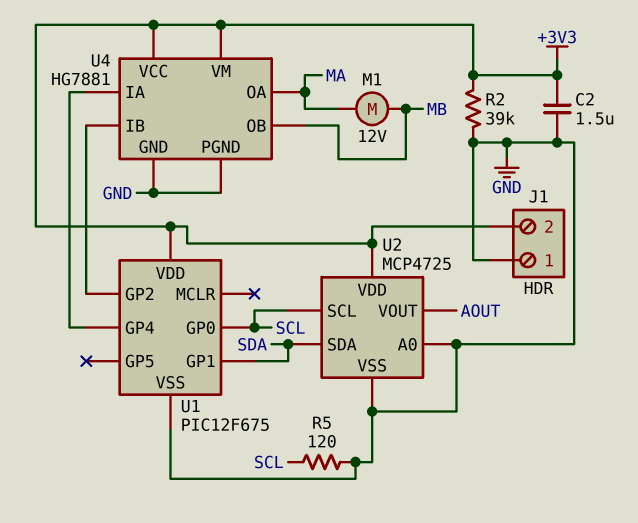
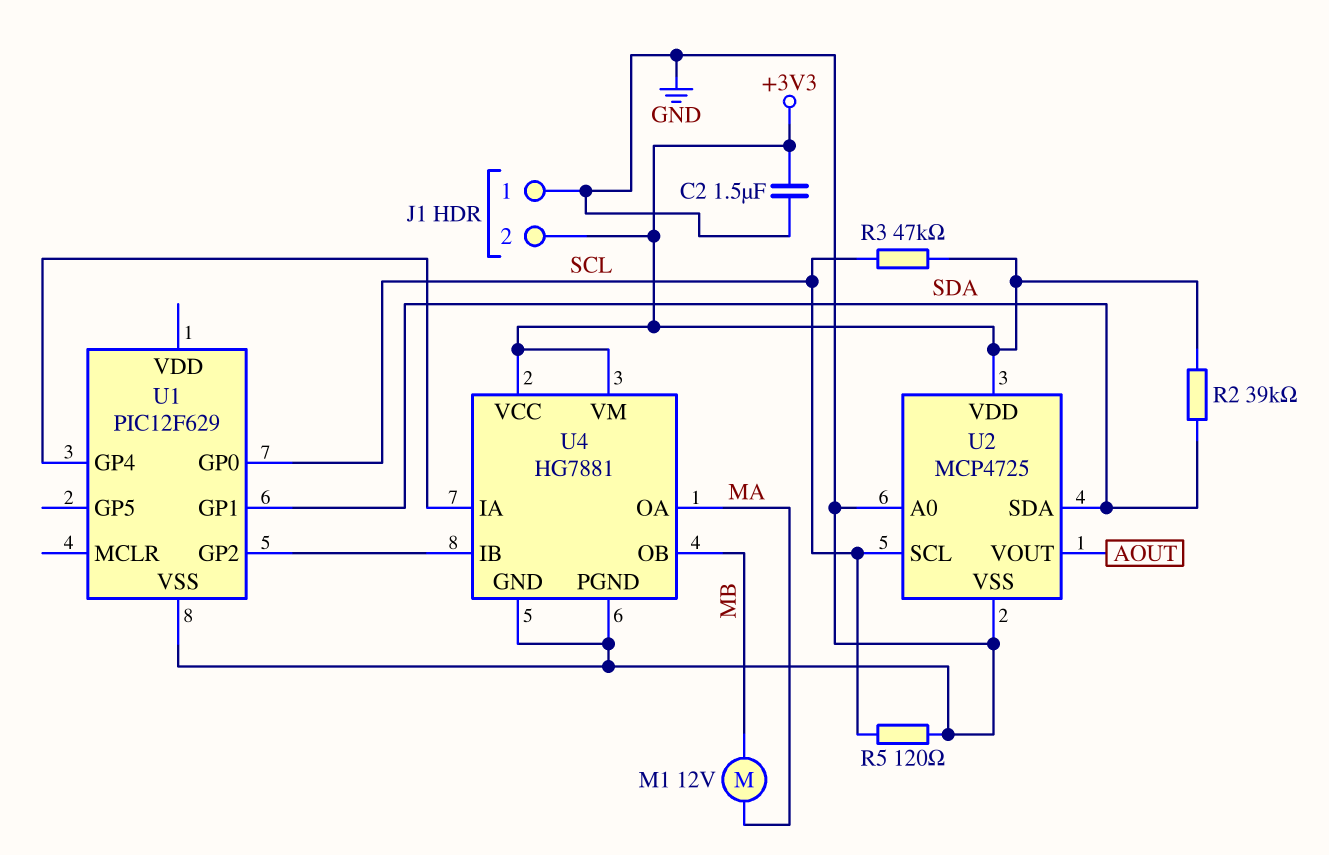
R2: 39k (+3V3, GND) -> 39k (+3V3, SDA)
R3: none -> 47k (+3V3, SCL)
U1: PIC12F675 -> PIC12F629
U1 pin VDD: +3V3 -> none

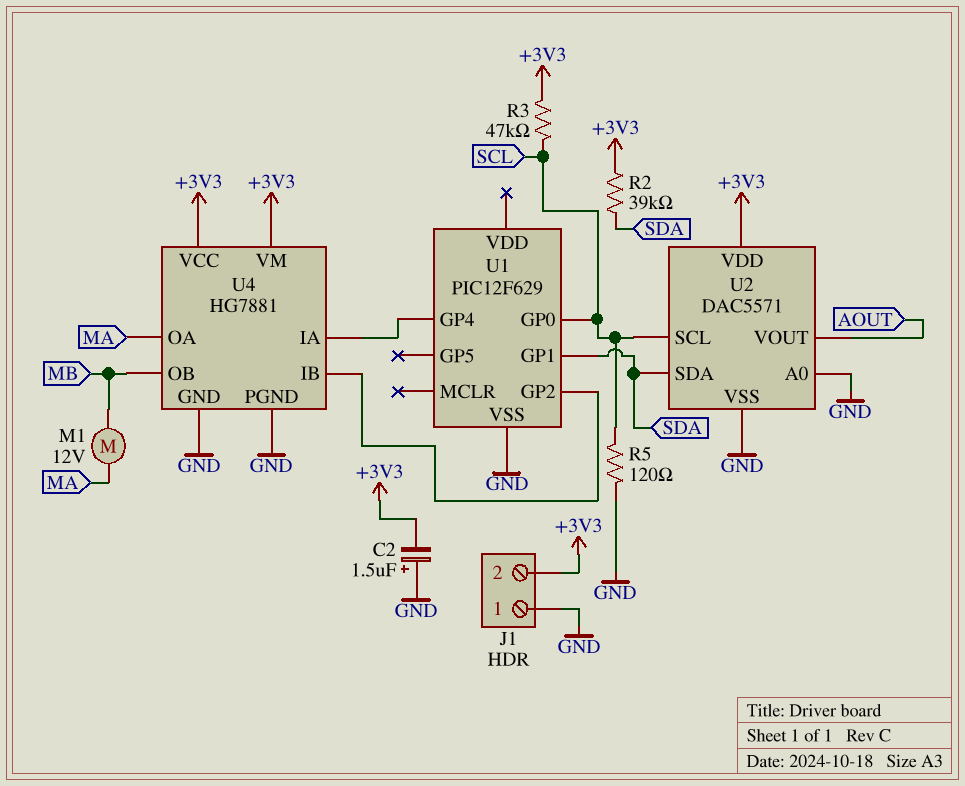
C2: 1.5uF (+3V3, GND) -> 1.5uF (plus GND, minus +3V3)
U2: MCP4725 -> DAC5571

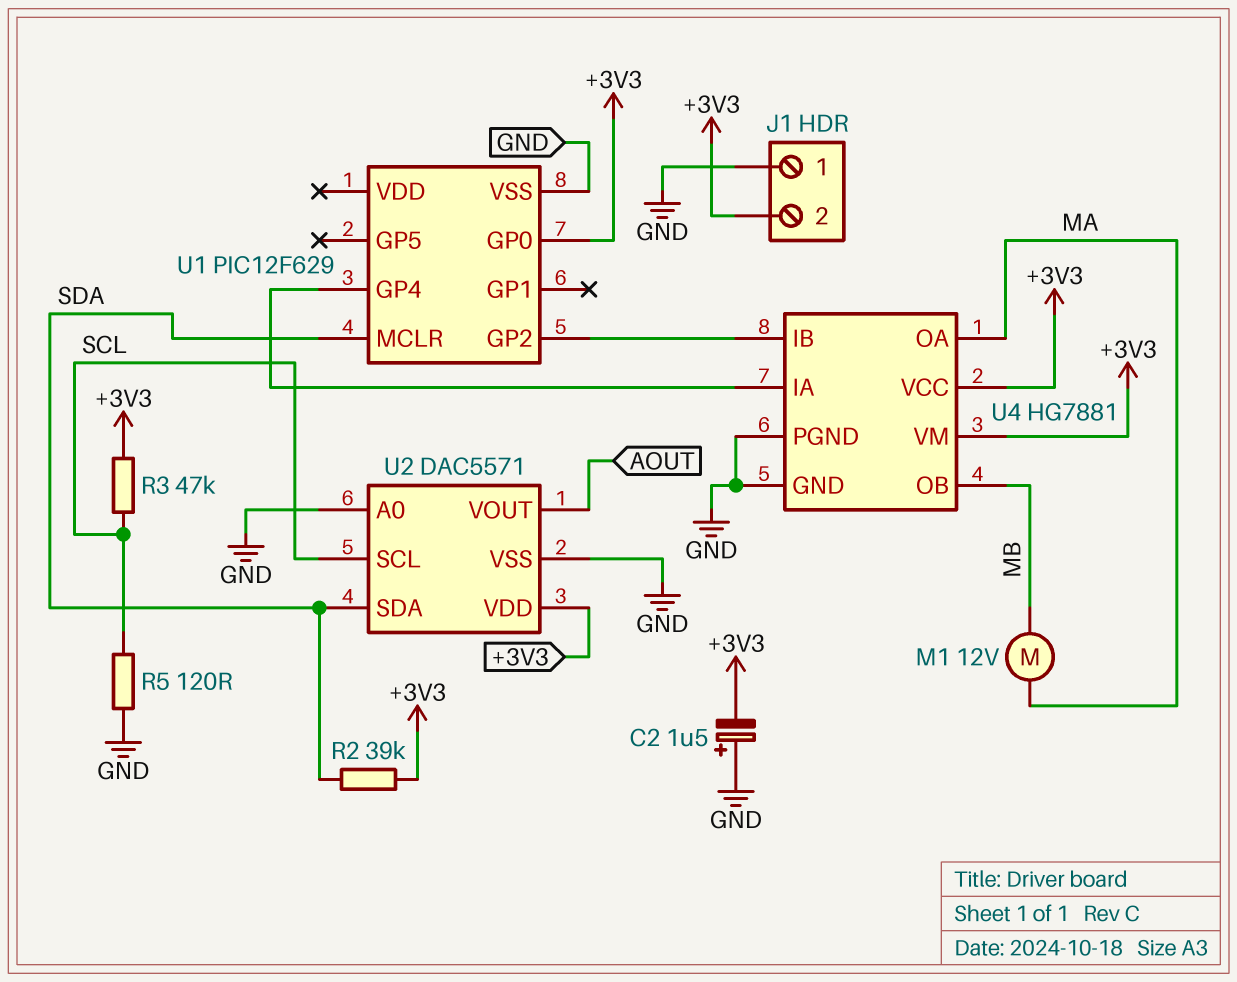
U1 pin GP0: SCL -> +3V3
U1 pin GP1: SDA -> none
U1 pin MCLR: none -> SDA

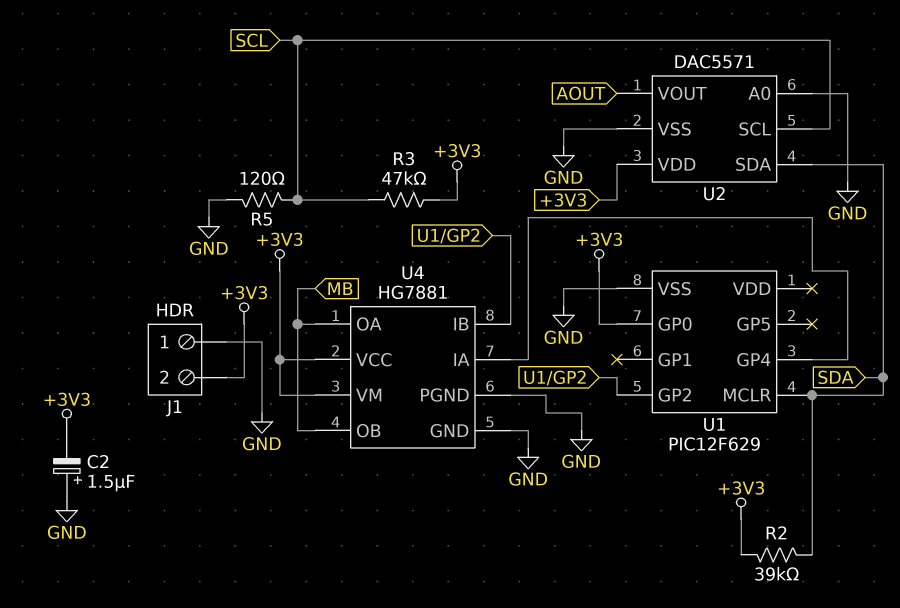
M1: motor 12V (MA, MB) -> none
U4 pin OA: MA -> MB

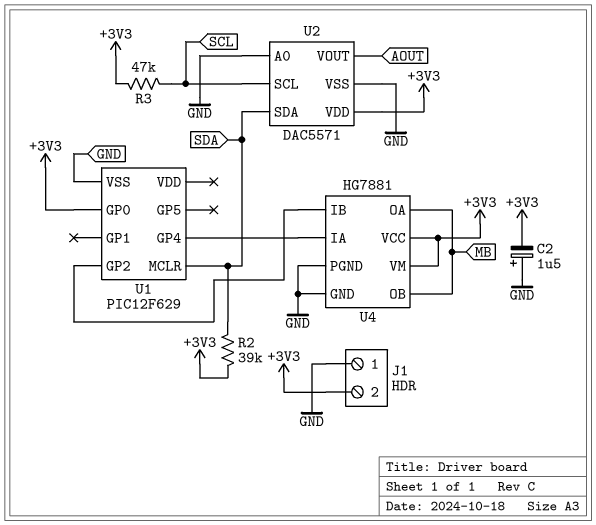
R5: 120 (GND, SCL) -> none

